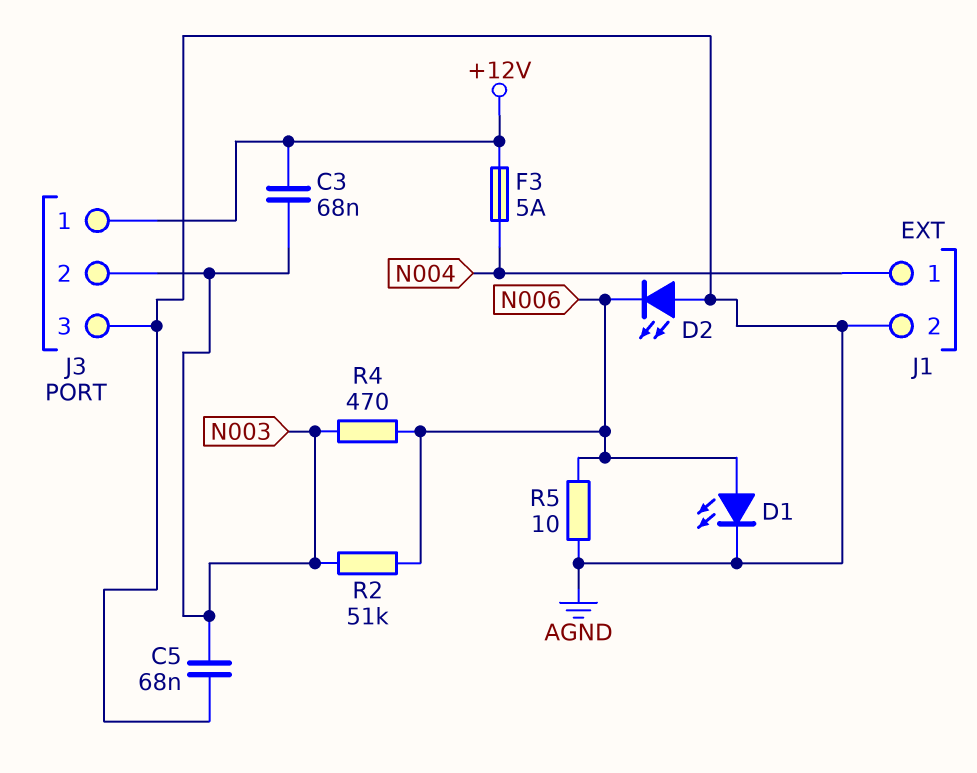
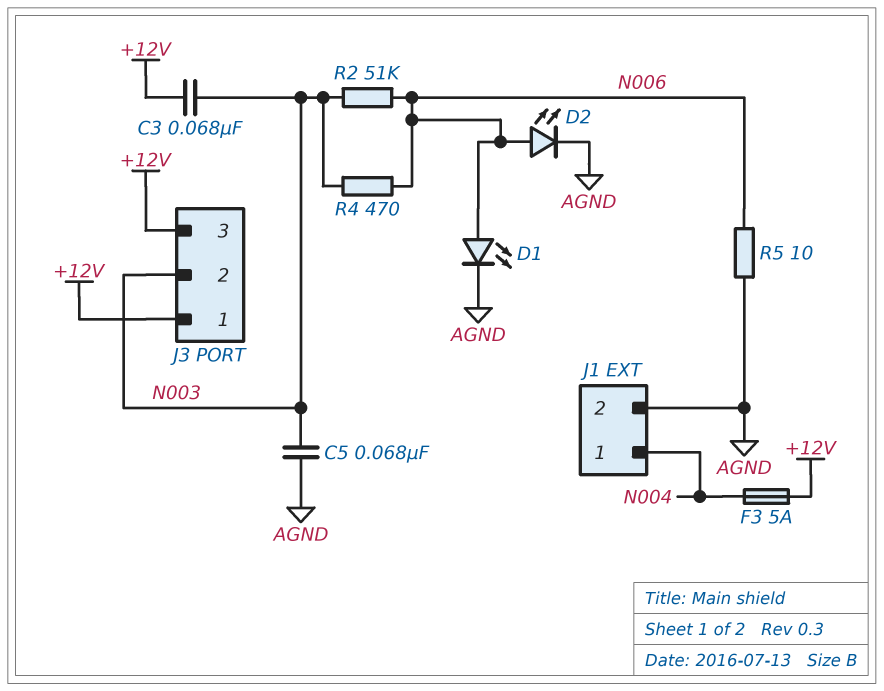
D2: LED (A AGND, K N006) -> LED (A N006, K AGND)
J3 pin 3: AGND -> +12V

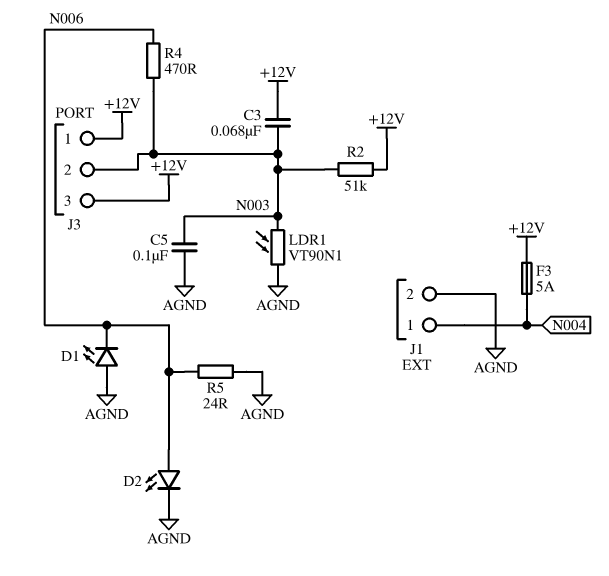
C5: 68nF (AGND, N003) -> 100nF (AGND, N003)
D1: LED (A N006, K AGND) -> LED (A AGND, K N006)
LDR1: none -> VT90N1 (AGND, N003)
R2: 51k (N003, N006) -> 51k (+12V, N003)
R5: 10 (AGND, N006) -> 24 (AGND, N006)

